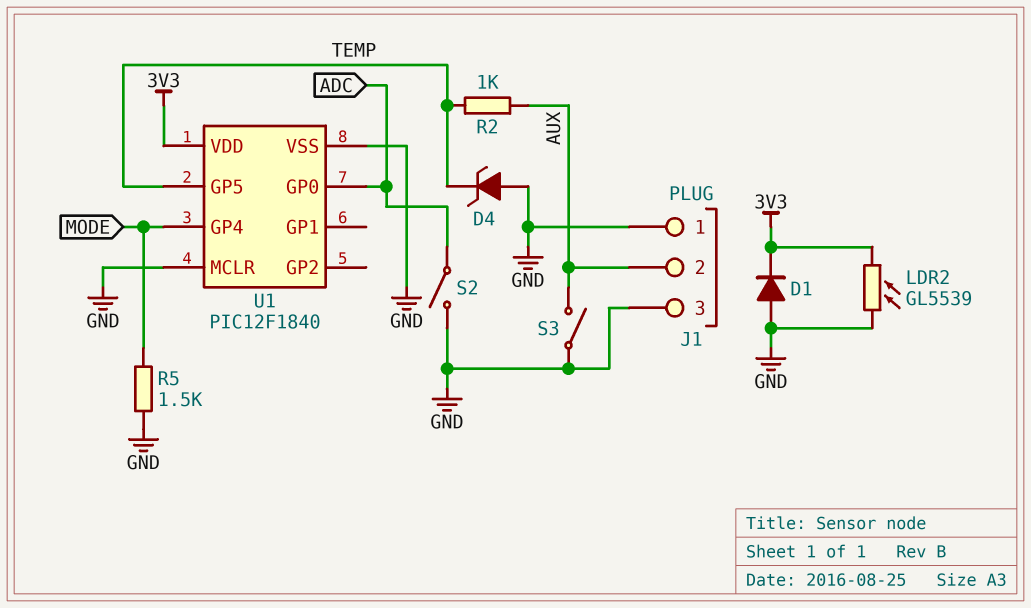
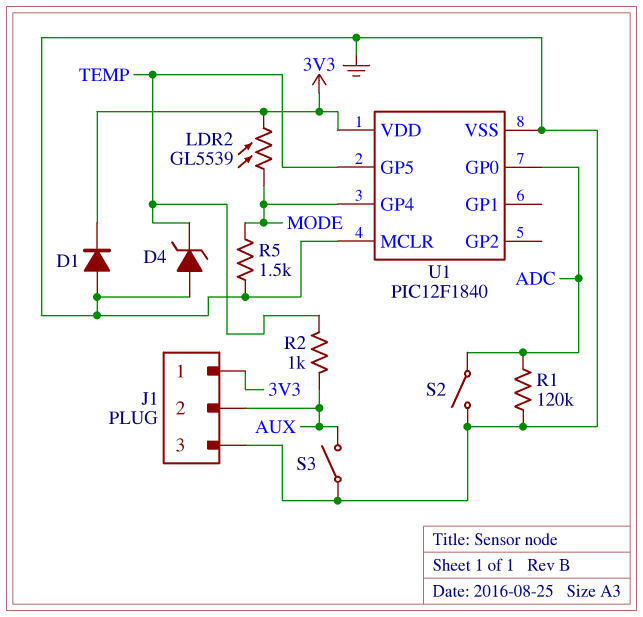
J1 pin 1: GND -> 3V3
LDR2: GL5539 (3V3, GND) -> GL5539 (3V3, MODE)
R1: none -> 120k (ADC, GND)

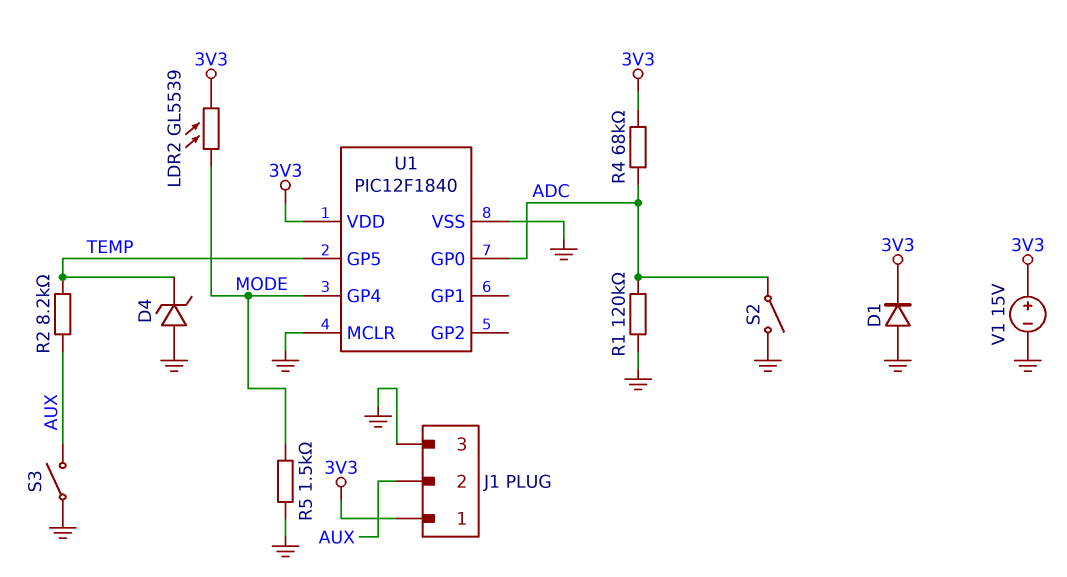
R2: 1k (AUX, TEMP) -> 8.2k (AUX, TEMP)
R4: none -> 68k (3V3, ADC)
V1: none -> 15V (plus 3V3, minus GND)

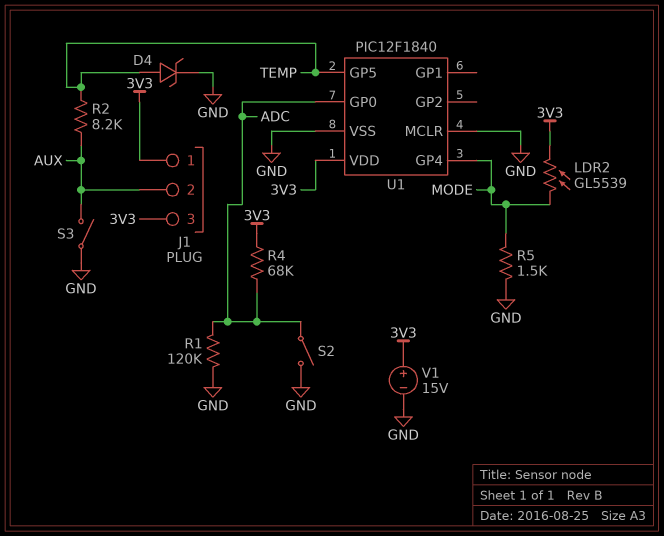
D1: diode (A GND, K 3V3) -> none
D4: zener (A GND, K TEMP) -> zener (A TEMP, K GND)
J1 pin 3: GND -> 3V3

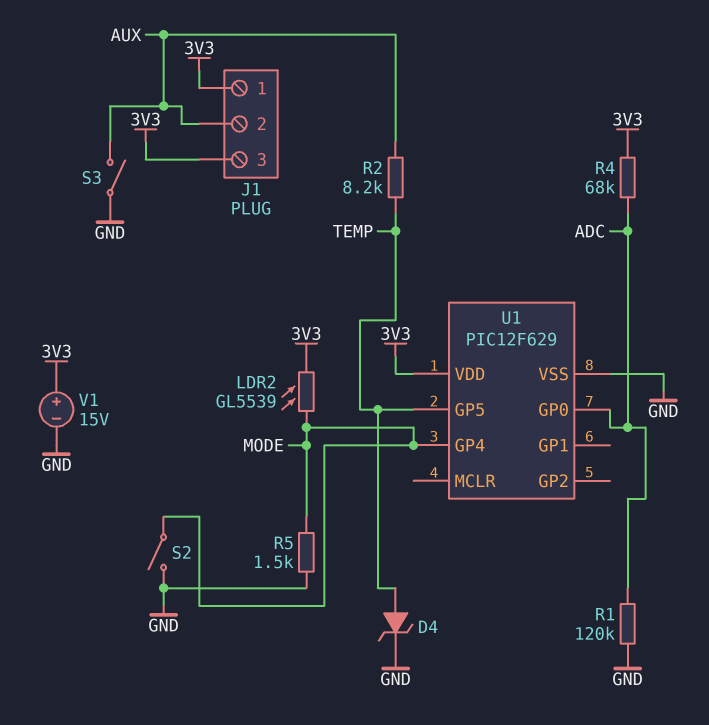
S2: switch (ADC, GND) -> switch (GND, MODE)
U1: PIC12F1840 -> PIC12F629
U1 pin MCLR: GND -> none

